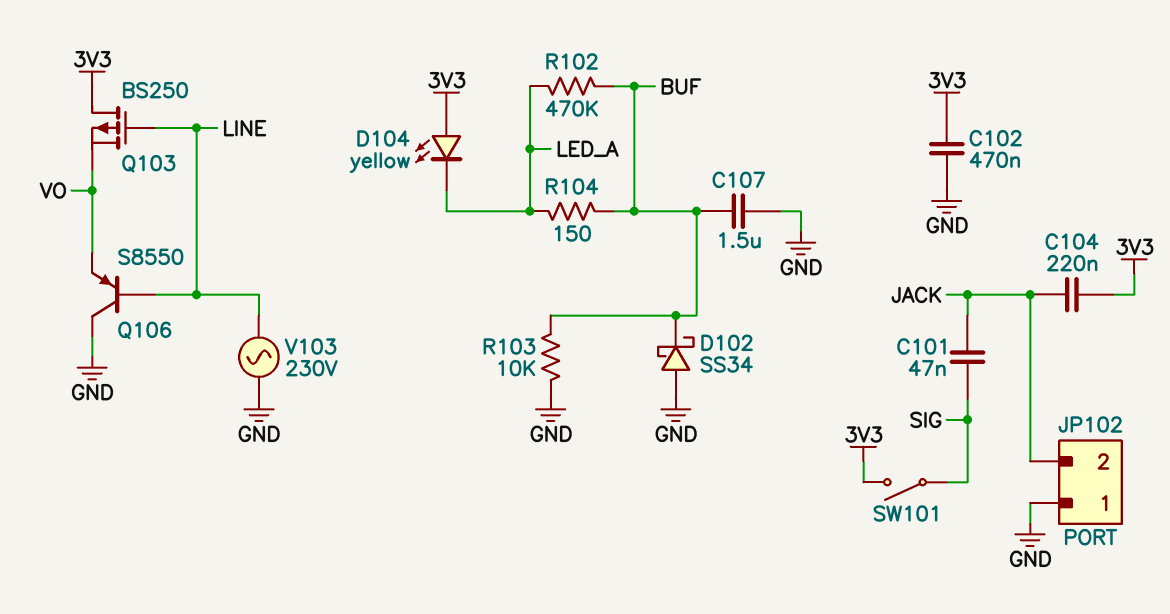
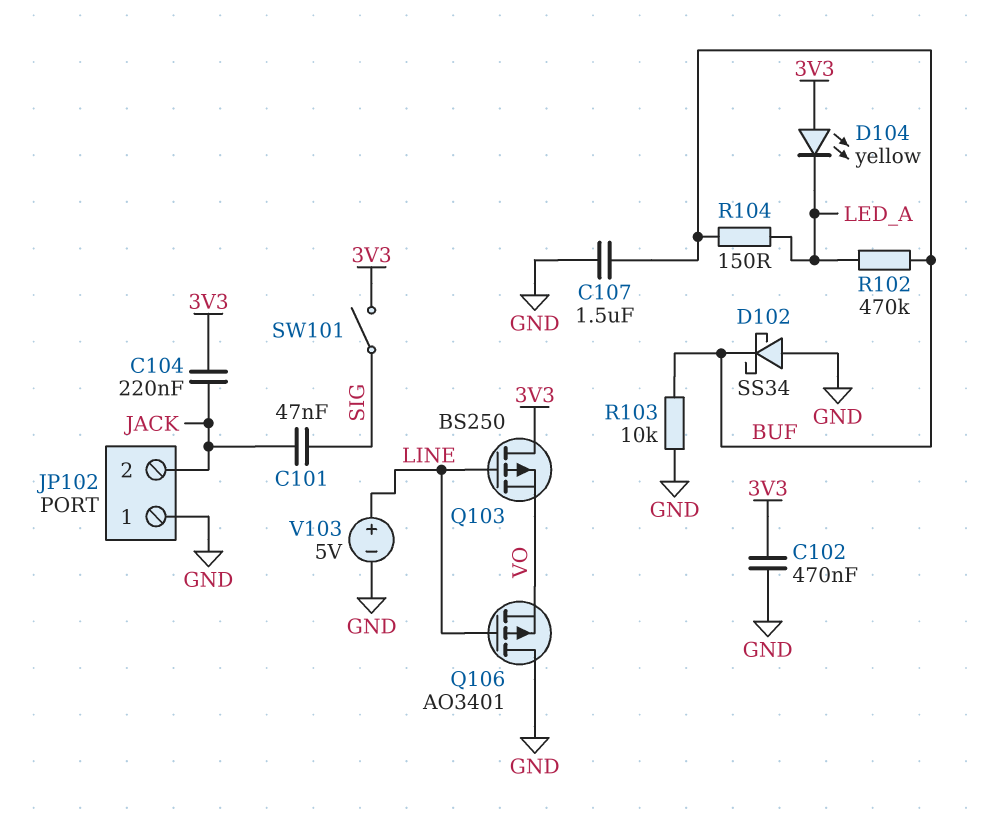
Q106: PNP S8550 (B LINE, C GND, E VO) -> PMOS AO3401 (G LINE, D GND, S VO)
V103: AC 230V (GND, LINE) -> 5V (plus LINE, minus GND)

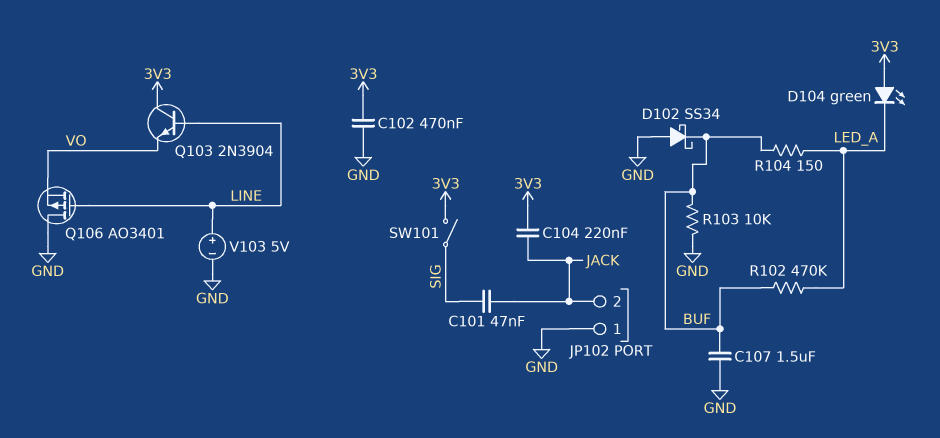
D104: LED yellow (A 3V3, K LED_A) -> LED green (A 3V3, K LED_A)
Q103: PMOS BS250 (G LINE, D 3V3, S VO) -> NPN 2N3904 (B LINE, C 3V3, E VO)

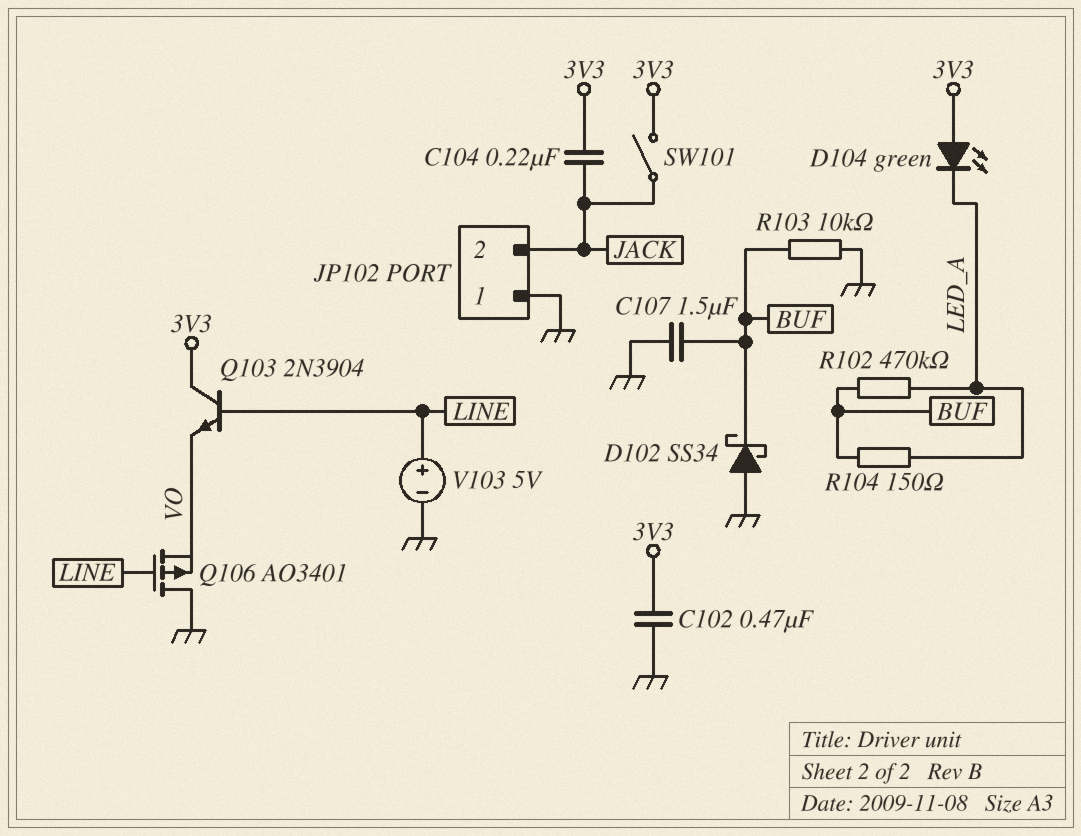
C101: 47nF (JACK, SIG) -> none
SW101: switch (3V3, SIG) -> switch (3V3, JACK)

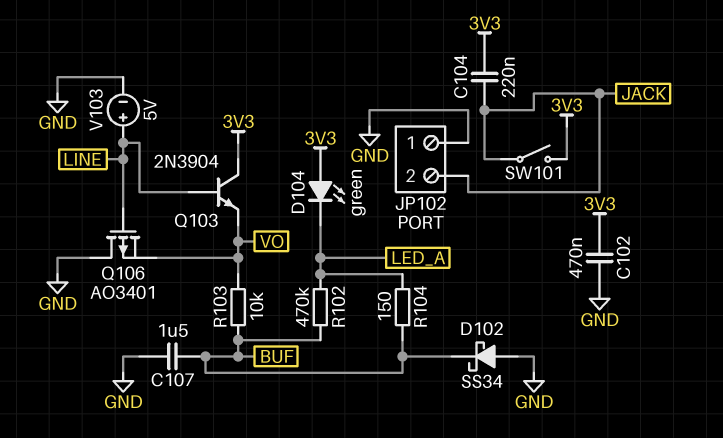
R103: 10k (BUF, GND) -> 10k (BUF, VO)

